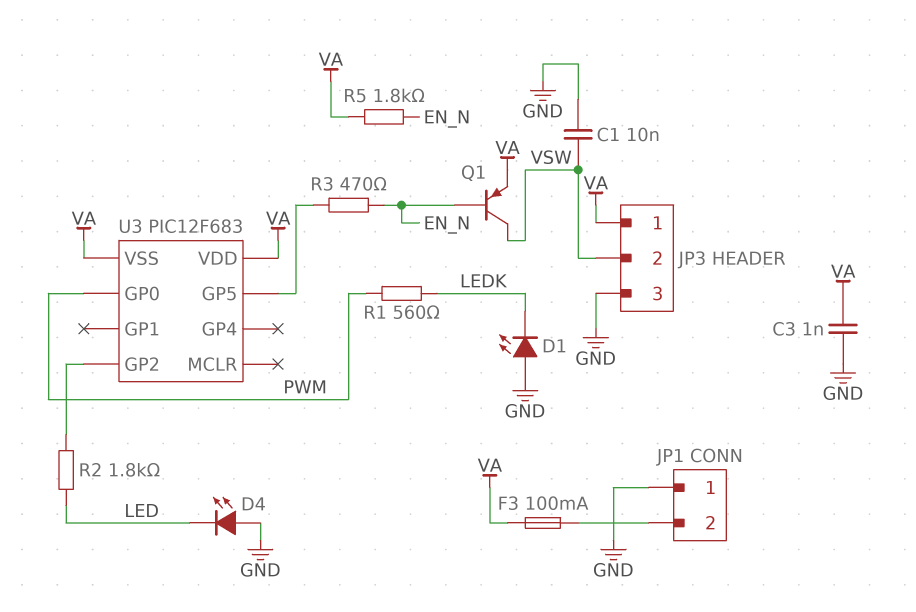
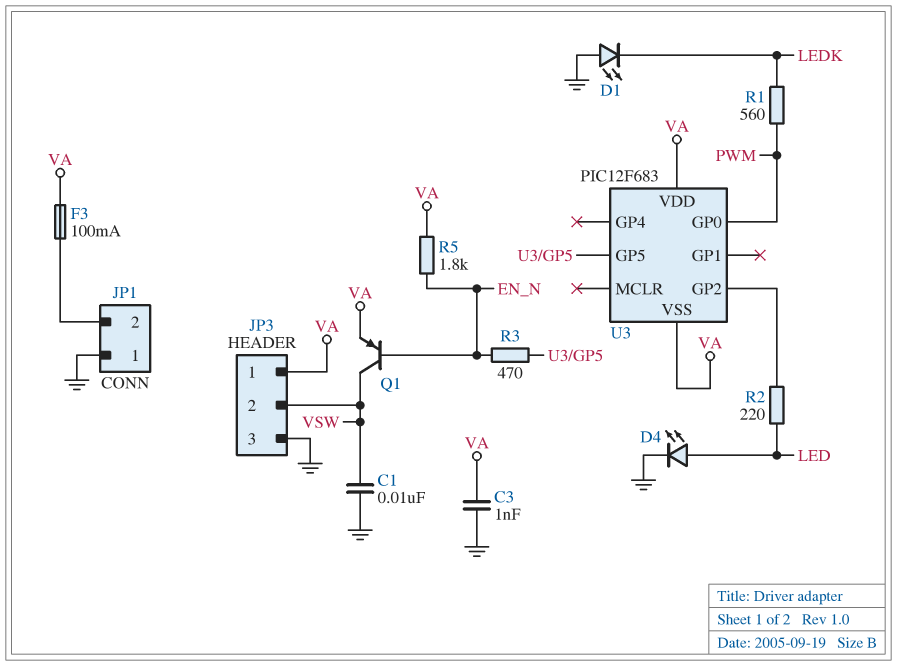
D4: LED (A GND, K LED) -> LED (A LED, K GND)
R2: 1.8k (LED, U3/GP2) -> 220 (LED, U3/GP2)

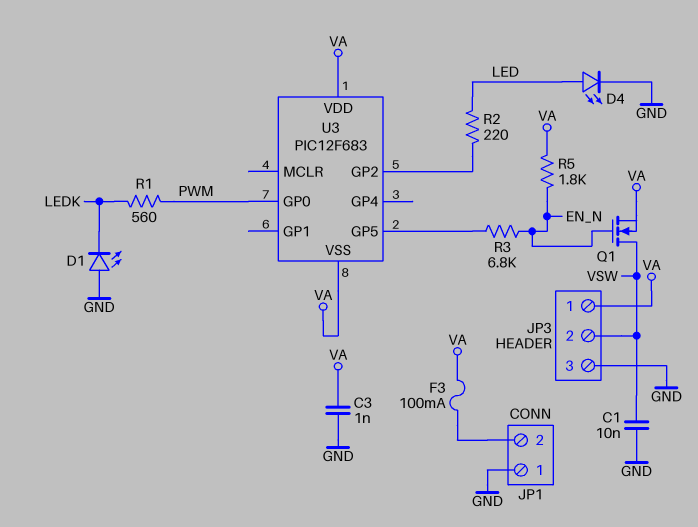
Q1: PNP (B EN_N, C VSW, E VA) -> NMOS (G EN_N, D VSW, S VA)
R3: 470 (EN_N, U3/GP5) -> 6.8k (EN_N, U3/GP5)

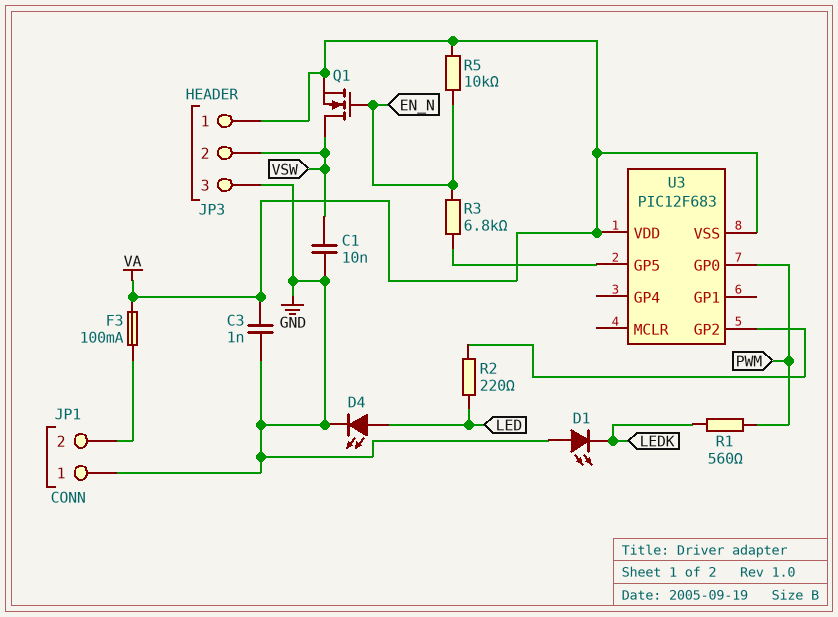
R5: 1.8k (EN_N, VA) -> 10k (EN_N, VA)

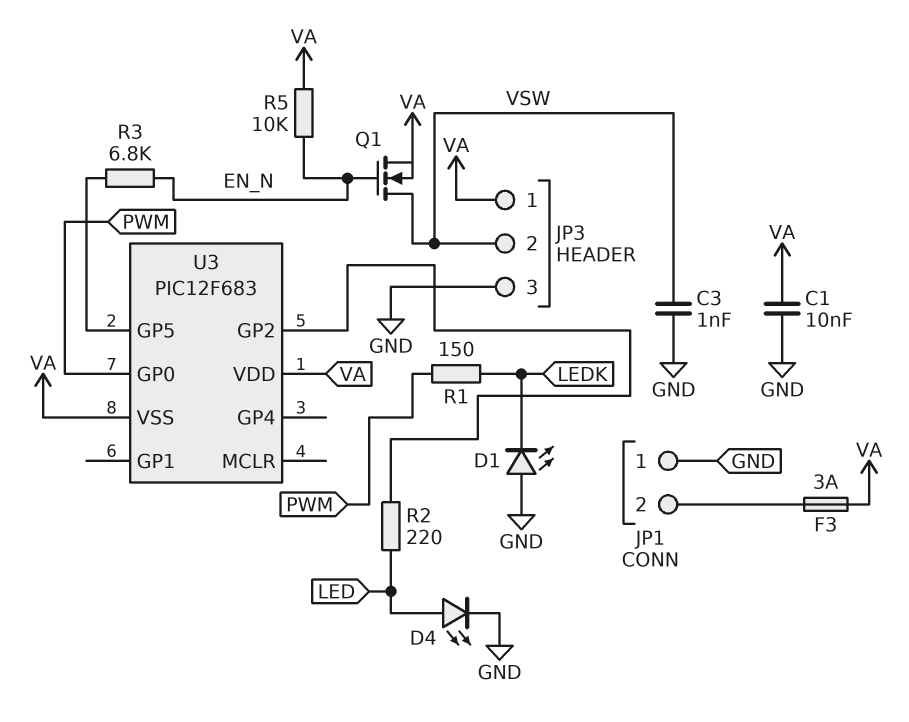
C1: 10nF (GND, VSW) -> 10nF (GND, VA)
C3: 1nF (GND, VA) -> 1nF (GND, VSW)
F3: 100mA (JP1/2, VA) -> 3A (JP1/2, VA)
R1: 560 (LEDK, PWM) -> 150 (LEDK, PWM)

